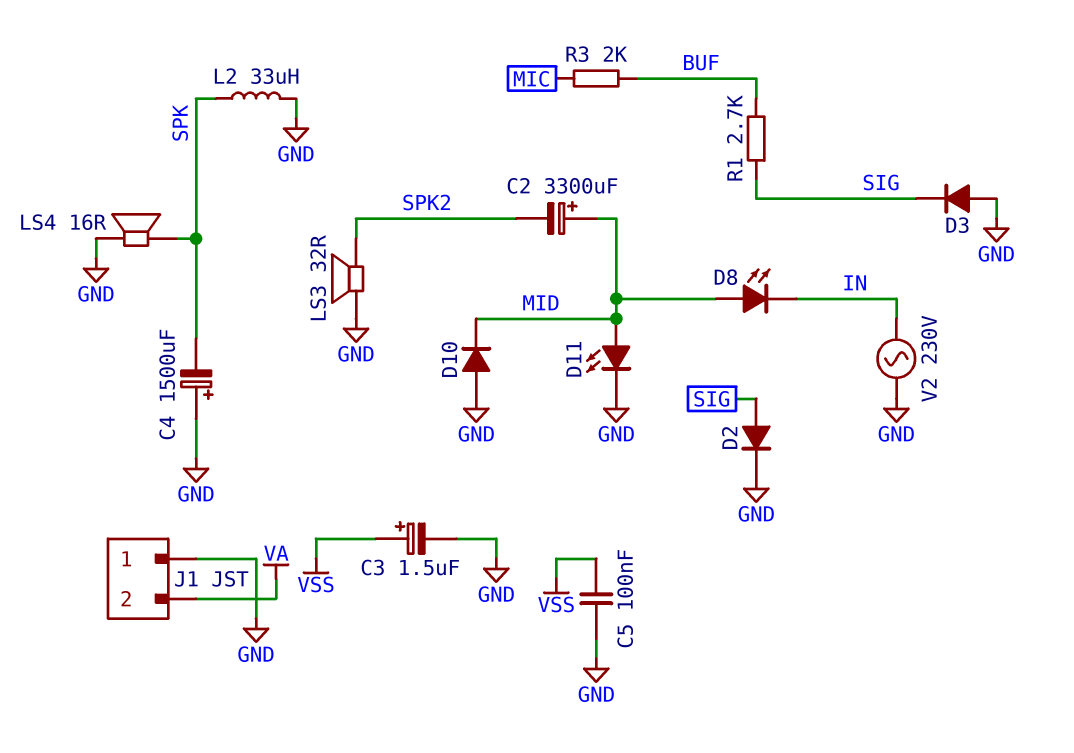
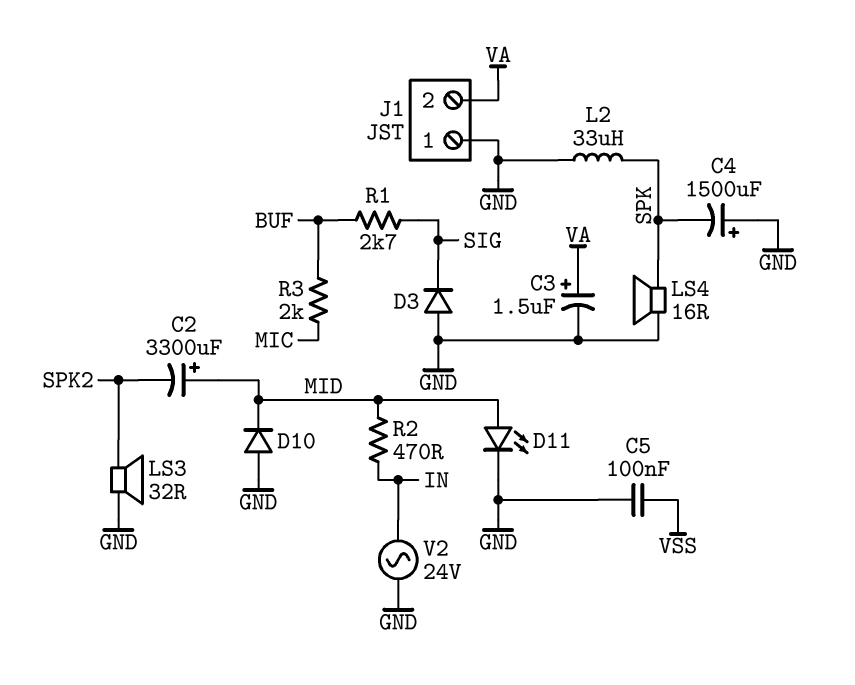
C3: 1.5uF (plus VSS, minus GND) -> 1.5uF (plus VA, minus GND)
D2: diode (A SIG, K GND) -> none
D8: LED (A MID, K IN) -> none
R2: none -> 470 (IN, MID)
V2: AC 230V (GND, IN) -> AC 24V (GND, IN)

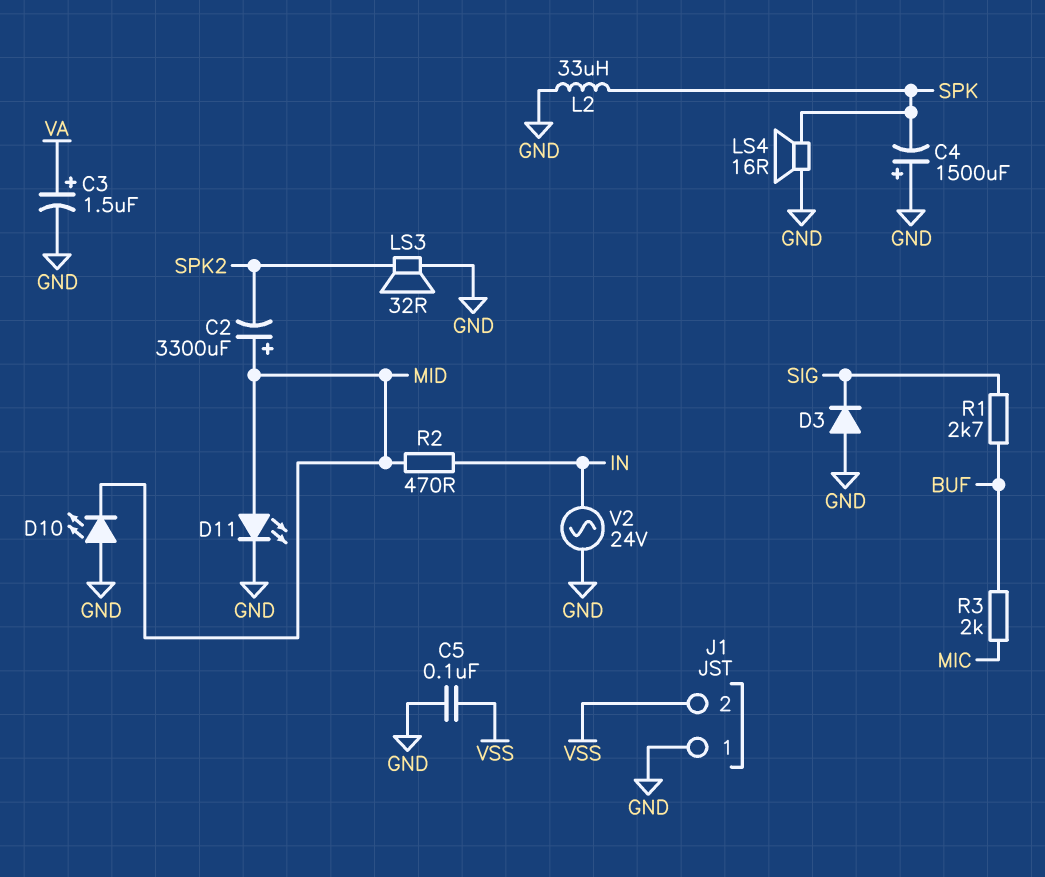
D10: diode (A GND, K MID) -> LED (A GND, K MID)
J1 pin 2: VA -> VSS

